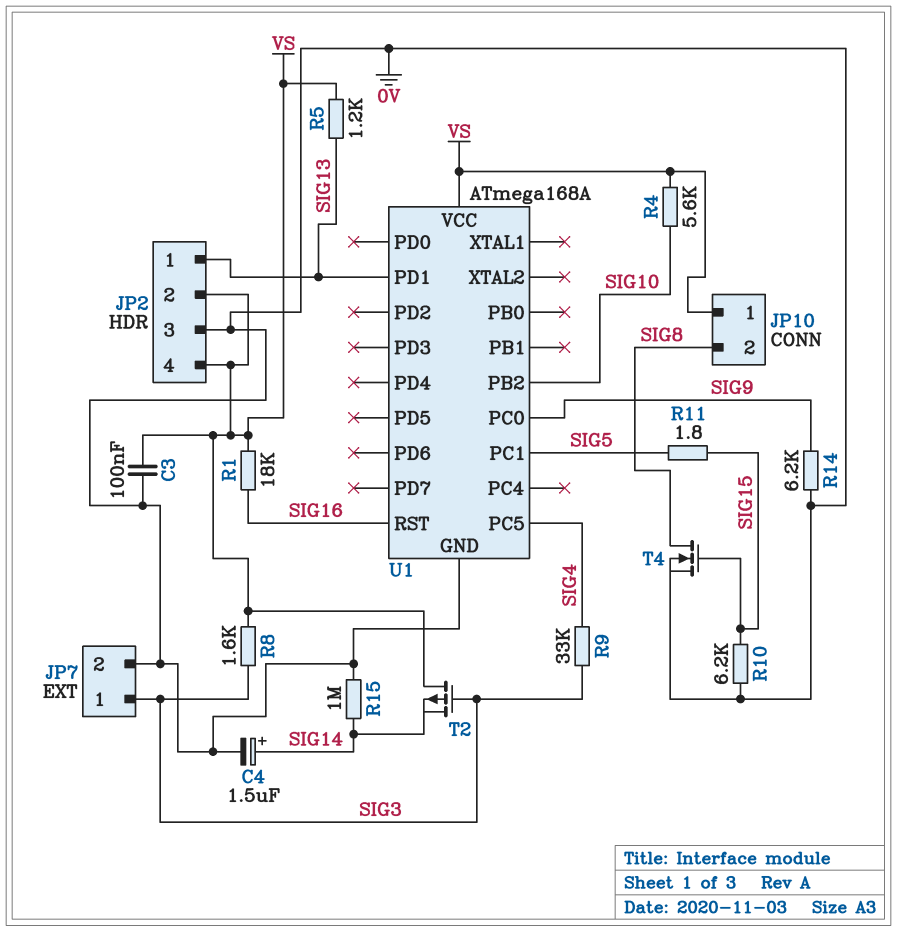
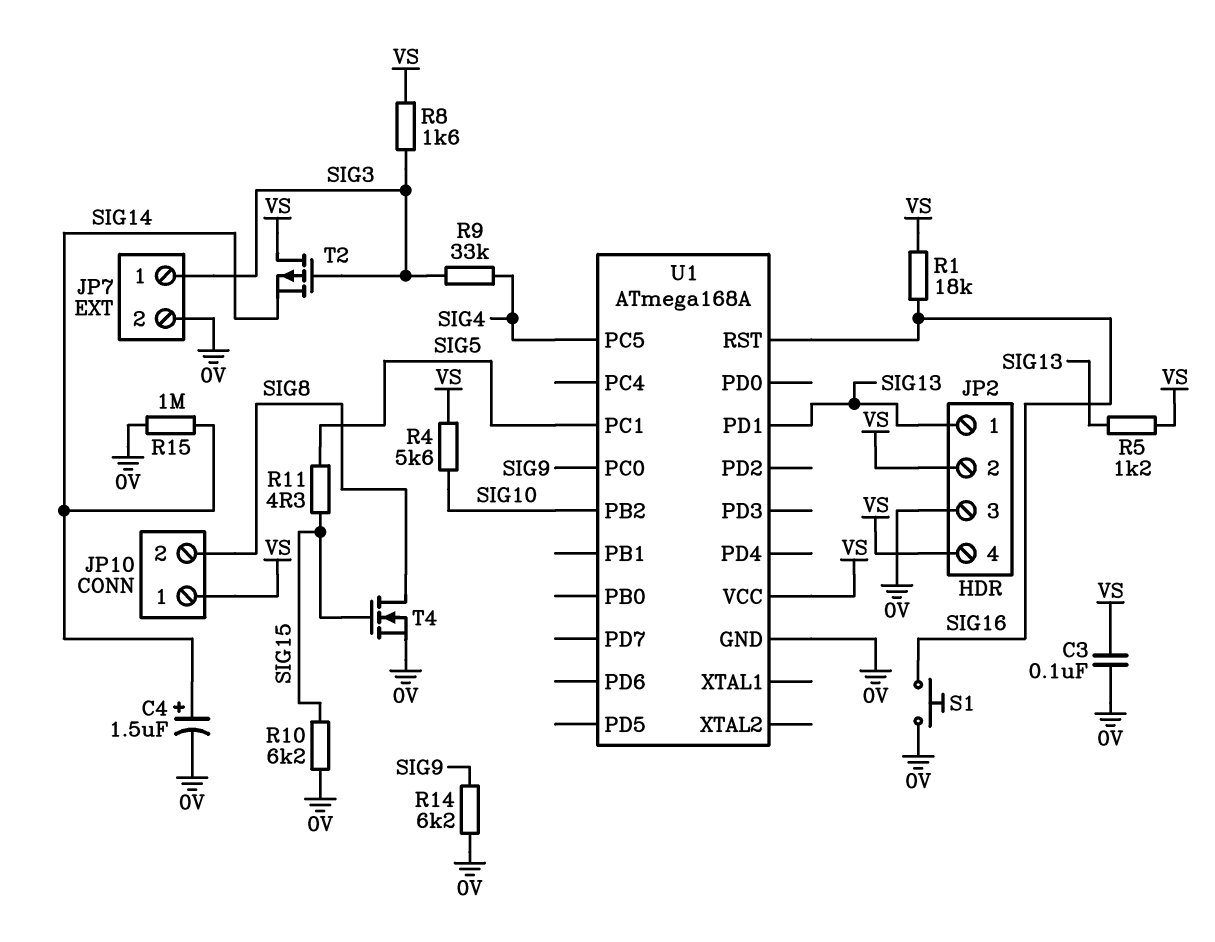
R11: 1.8 (SIG5, SIG15) -> 4.3 (SIG5, SIG15)
S1: none -> button (0V, SIG16)

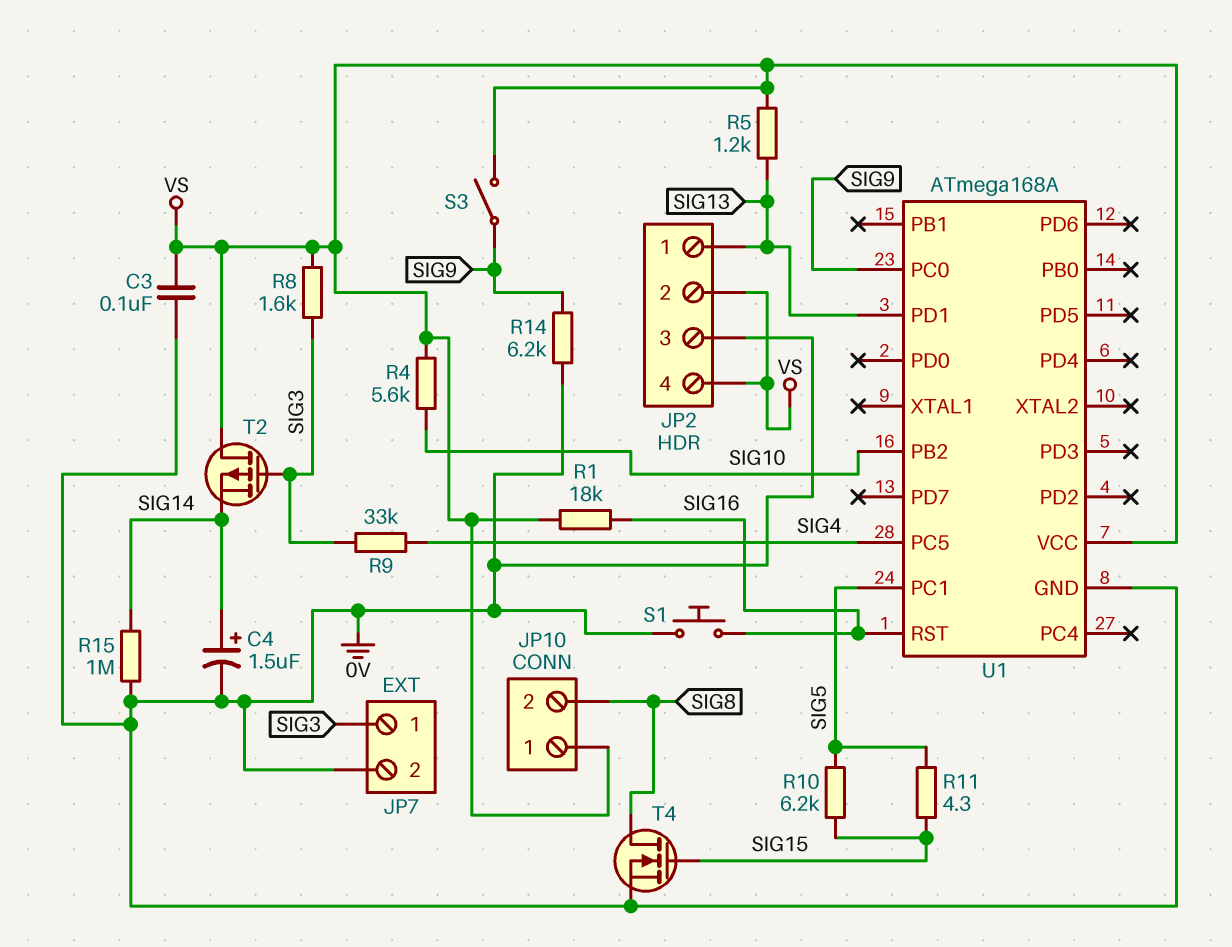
R10: 6.2k (0V, SIG15) -> 6.2k (SIG5, SIG15)
S3: none -> switch (SIG9, VS)

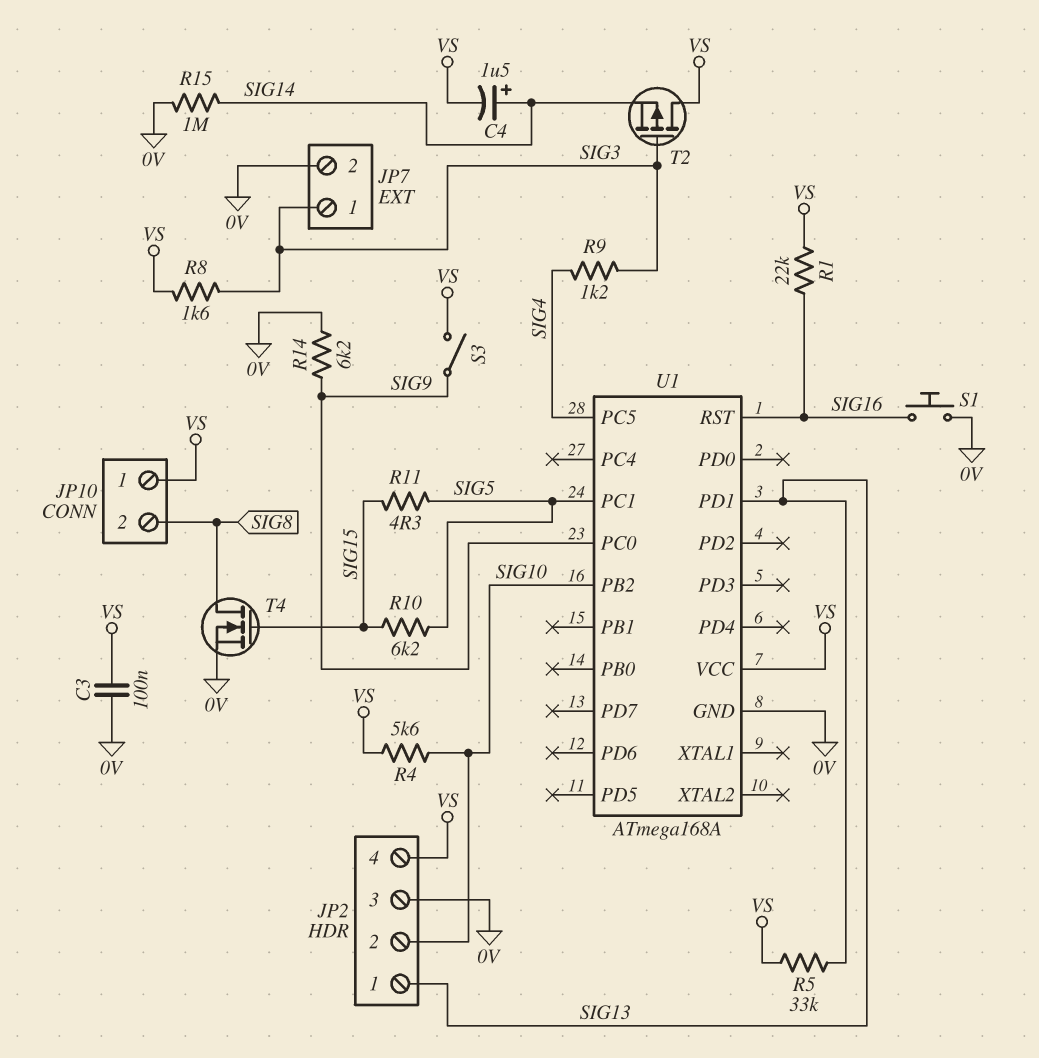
C4: 1.5uF (plus SIG14, minus 0V) -> 1.5uF (plus SIG14, minus VS)
JP2 pin 2: VS -> SIG10
R1: 18k (SIG16, VS) -> 22k (SIG16, VS)
R5: 1.2k (SIG13, VS) -> 33k (SIG13, VS)
R9: 33k (SIG3, SIG4) -> 1.2k (SIG3, SIG4)

